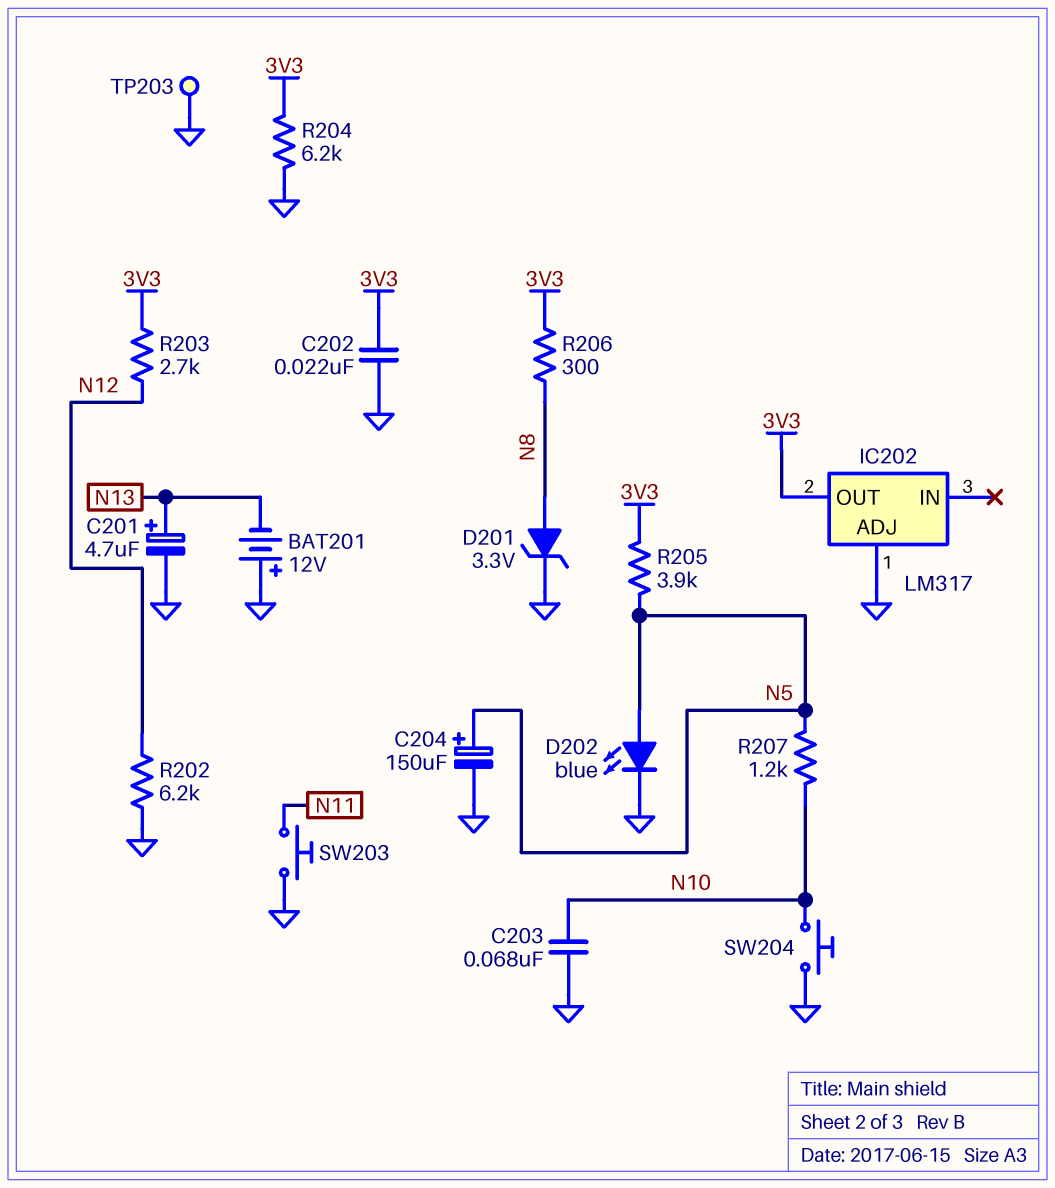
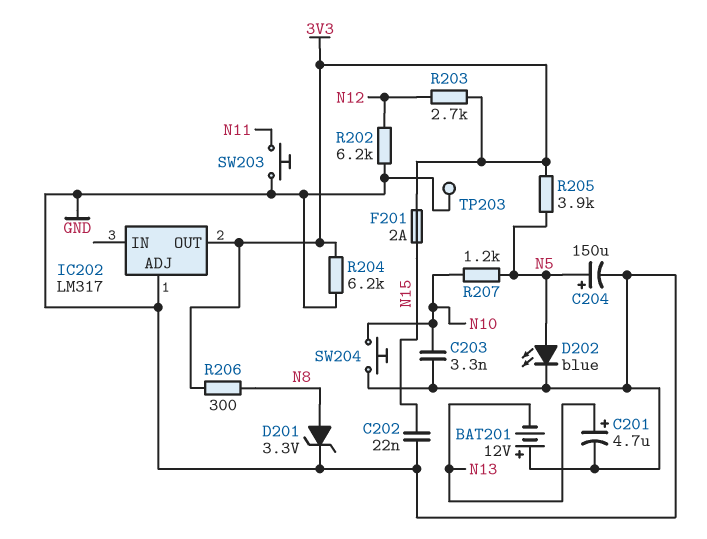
C202: 22nF (3V3, GND) -> 22nF (GND, N15)
C203: 68nF (GND, N10) -> 3.3nF (GND, N10)
F201: none -> 2A (3V3, N15)

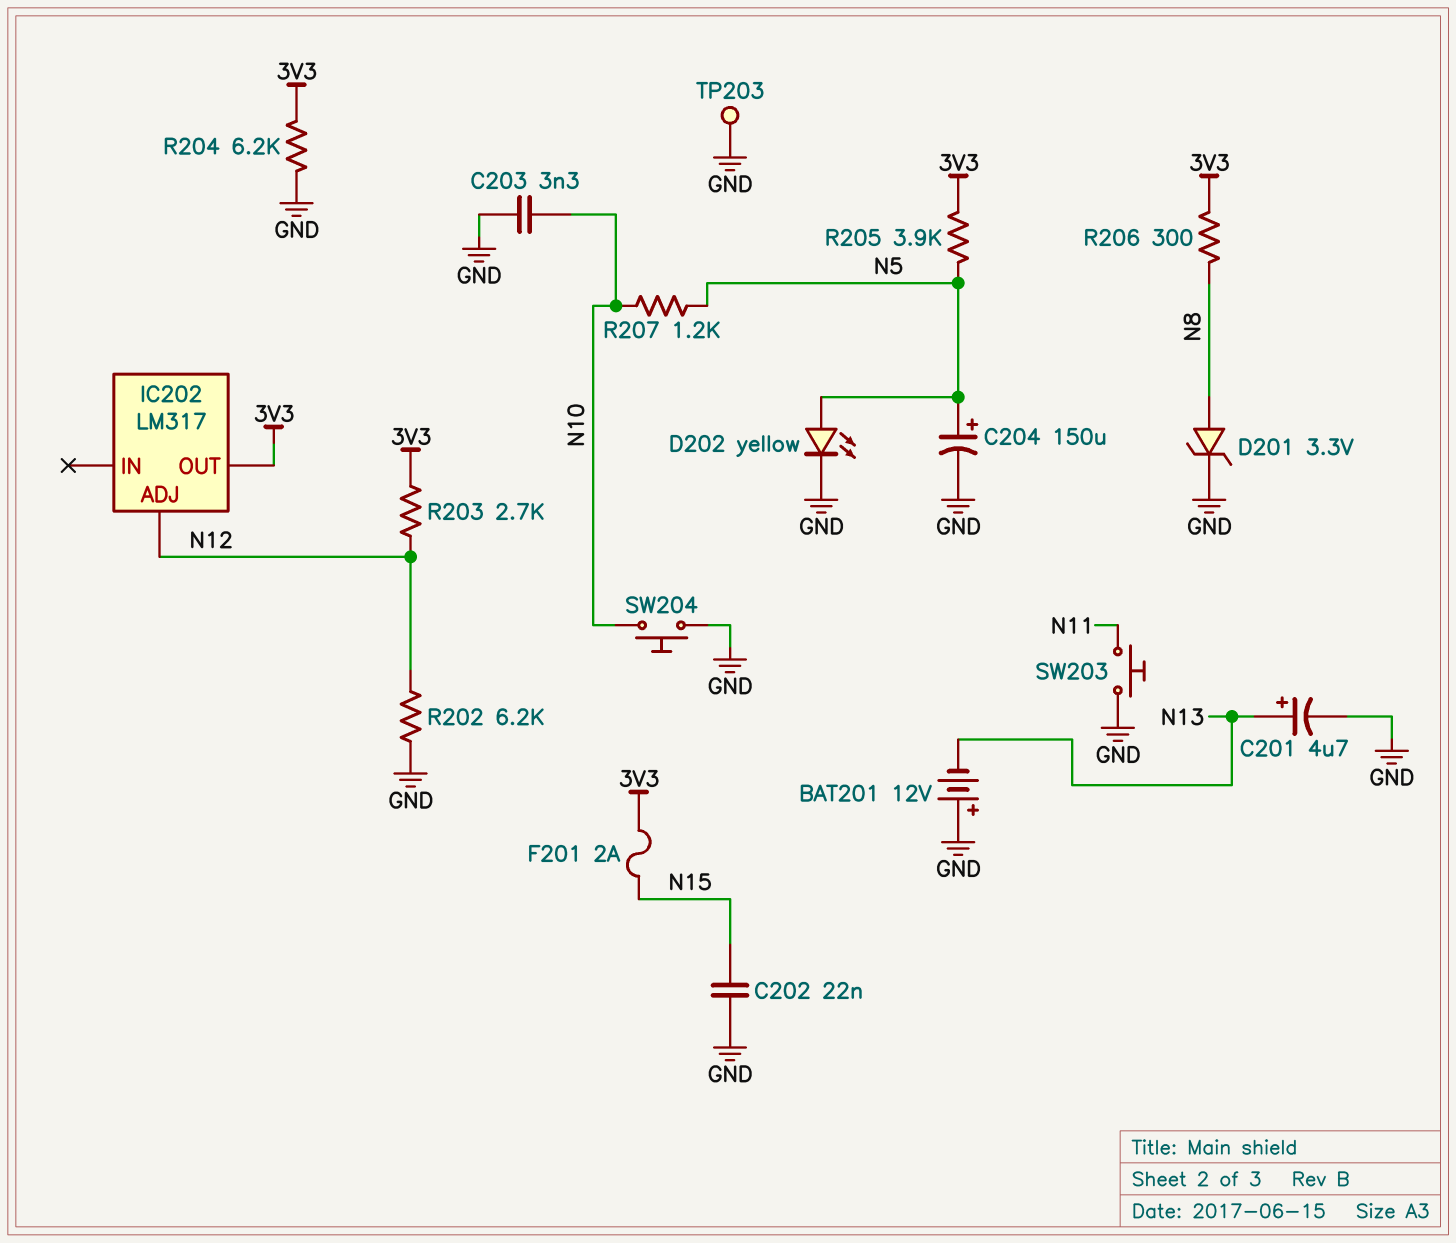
D202: LED blue (A N5, K GND) -> LED yellow (A N5, K GND)
IC202 pin ADJ: GND -> N12

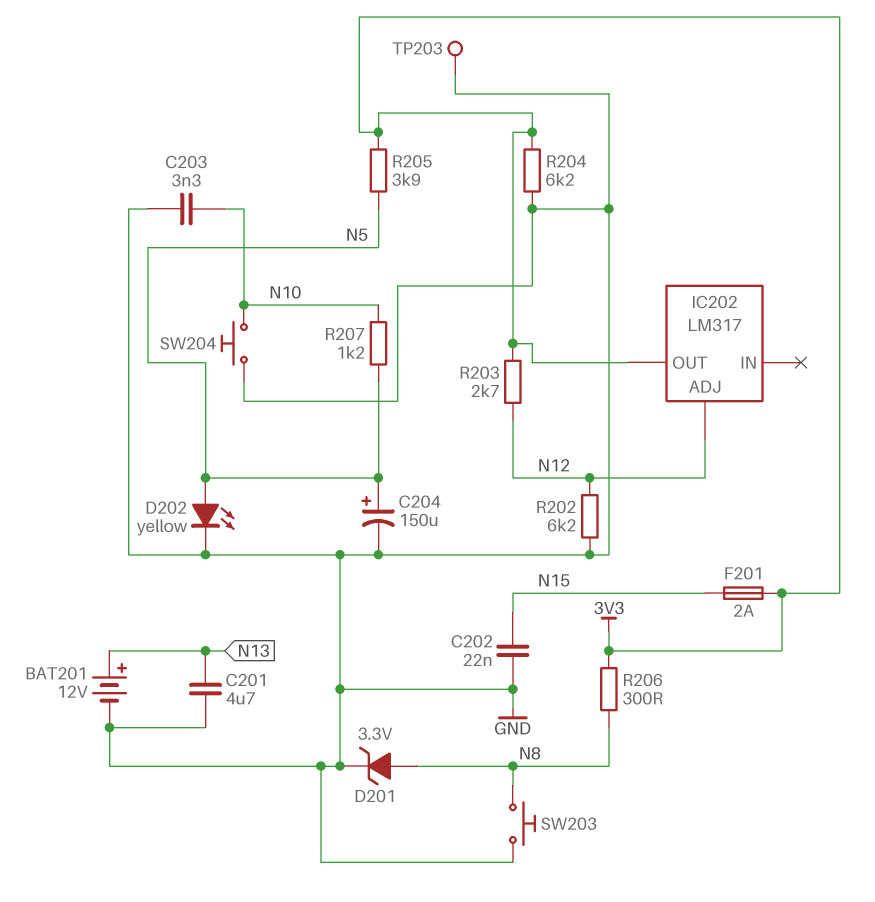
BAT201: 12V (plus GND, minus N13) -> 12V (plus N13, minus GND)
C201: 4.7uF (plus N13, minus GND) -> 4.7uF (GND, N13)
SW203: button (GND, N11) -> button (GND, N8)

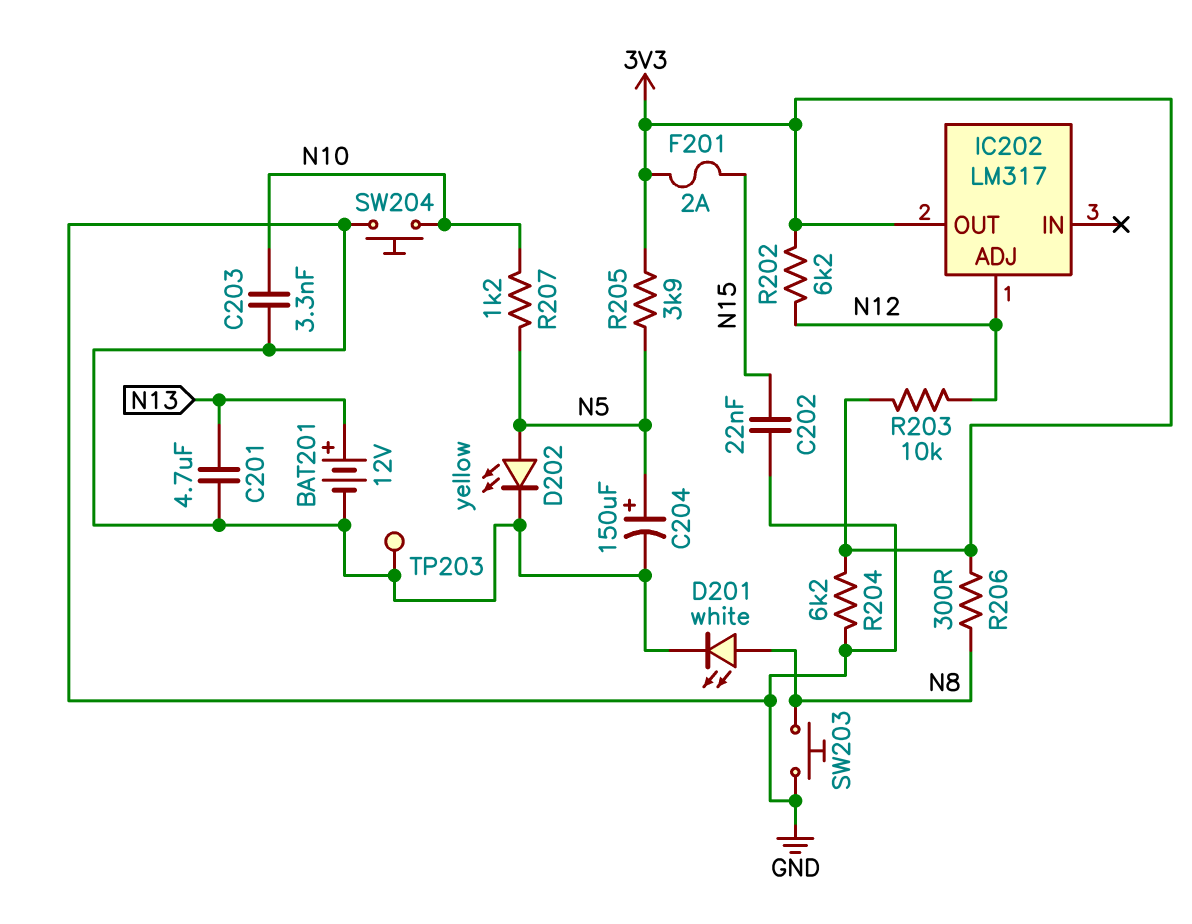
D201: zener 3.3V (A N8, K GND) -> LED white (A N8, K GND)
R202: 6.2k (GND, N12) -> 6.2k (3V3, N12)
R203: 2.7k (3V3, N12) -> 10k (3V3, N12)

